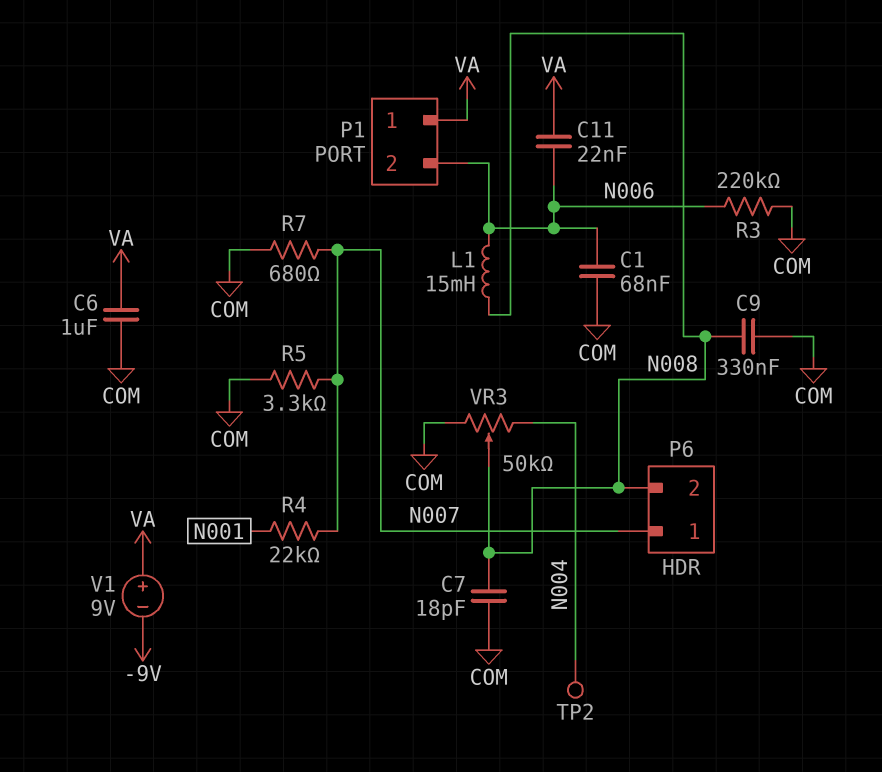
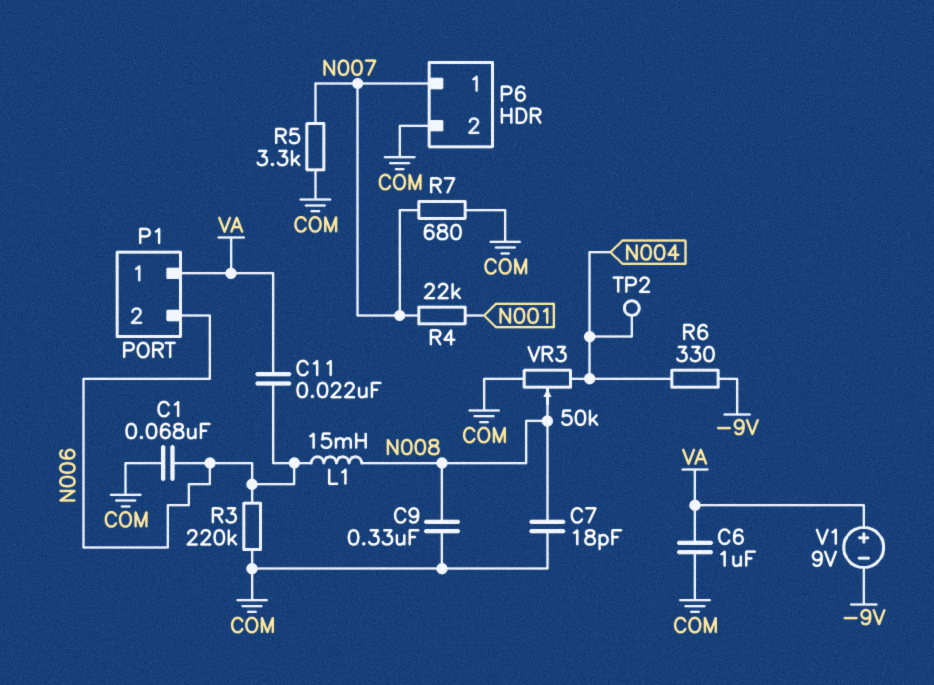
P6 pin 2: N008 -> COM
R6: none -> 330 (-9V, N004)

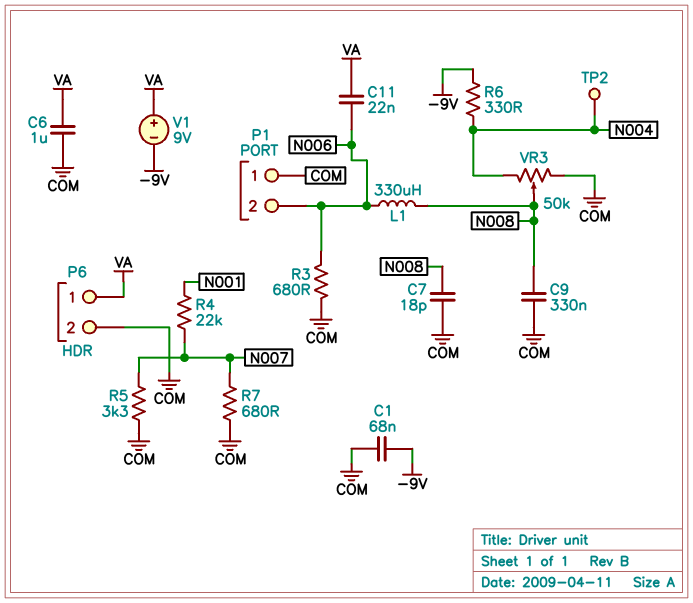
C1: 68nF (COM, N006) -> 68nF (-9V, COM)
L1: 15mH (N006, N008) -> 330uH (N006, N008)
P1 pin 1: VA -> COM
P6 pin 1: N007 -> VA
R3: 220k (COM, N006) -> 680 (COM, N006)

